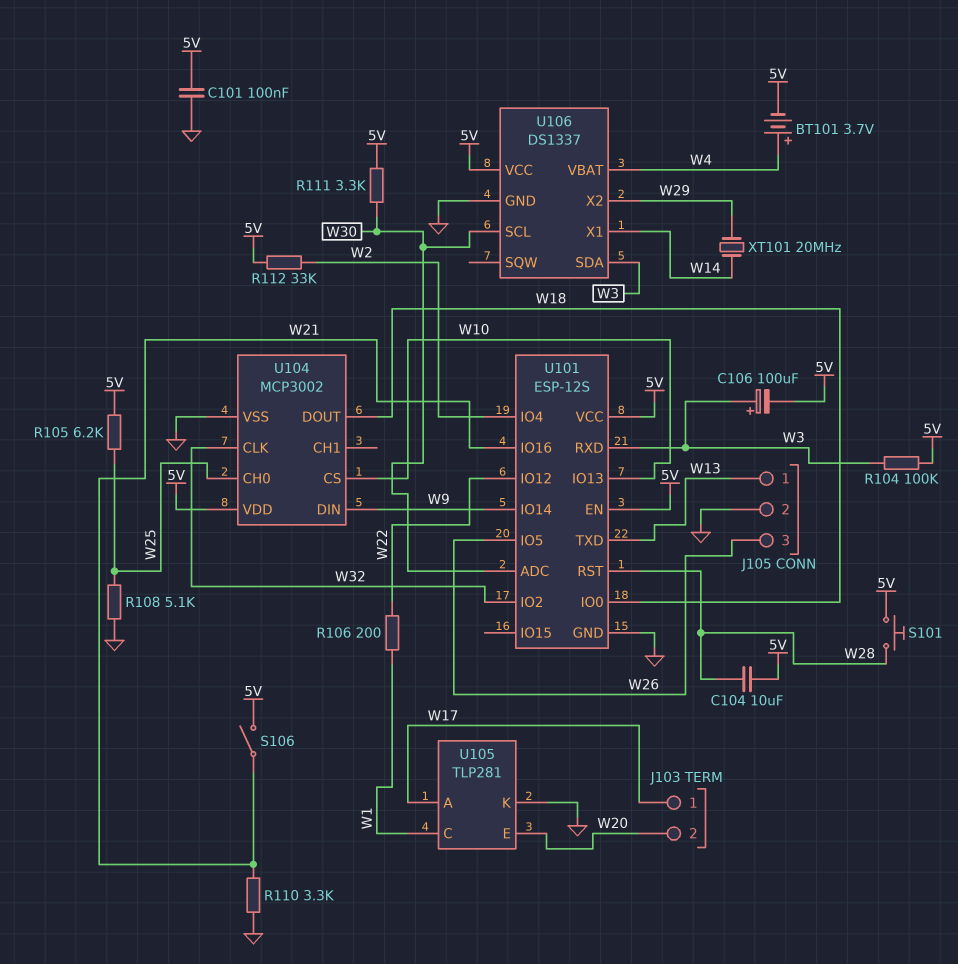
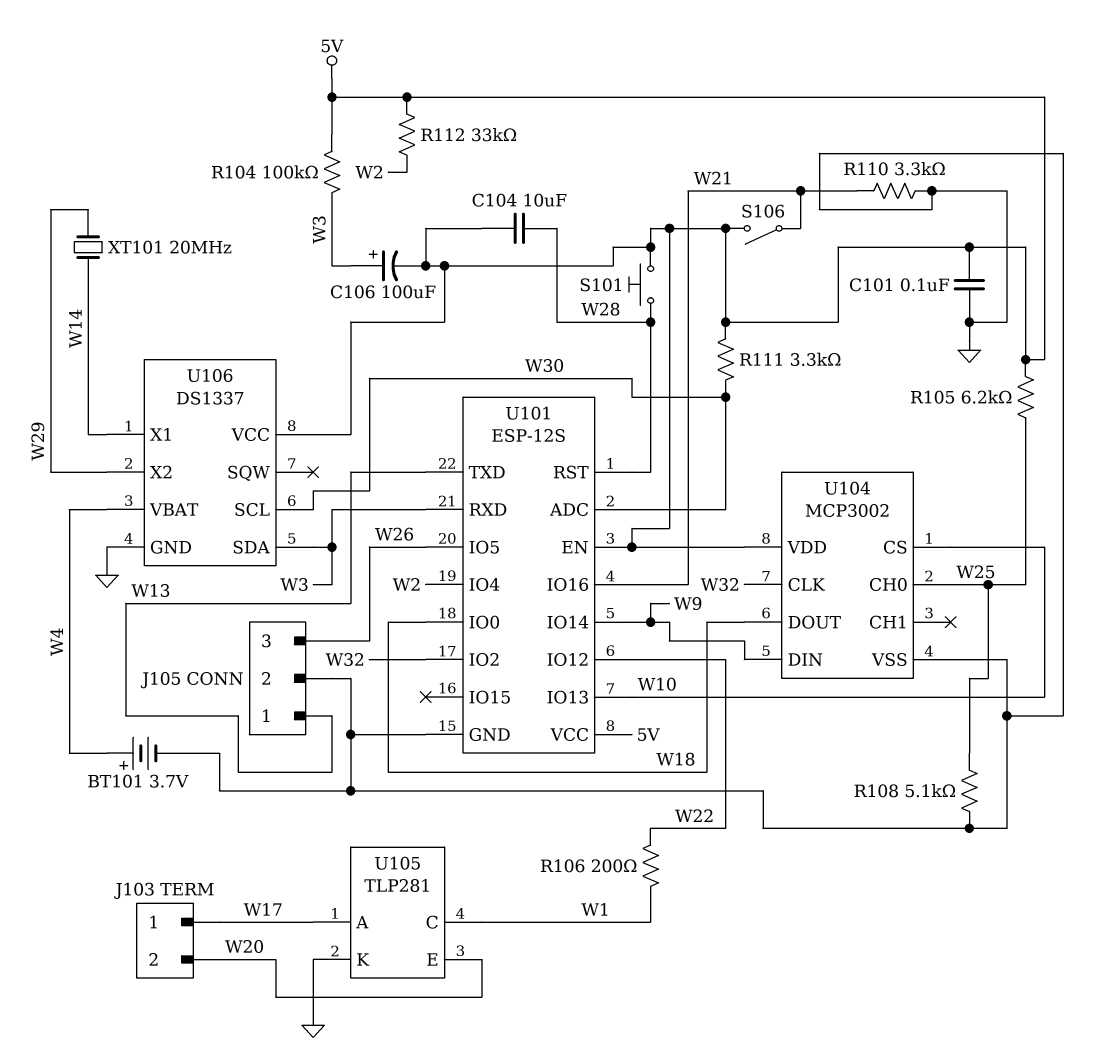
BT101: 3.7V (plus W4, minus 5V) -> 3.7V (plus W4, minus GND)

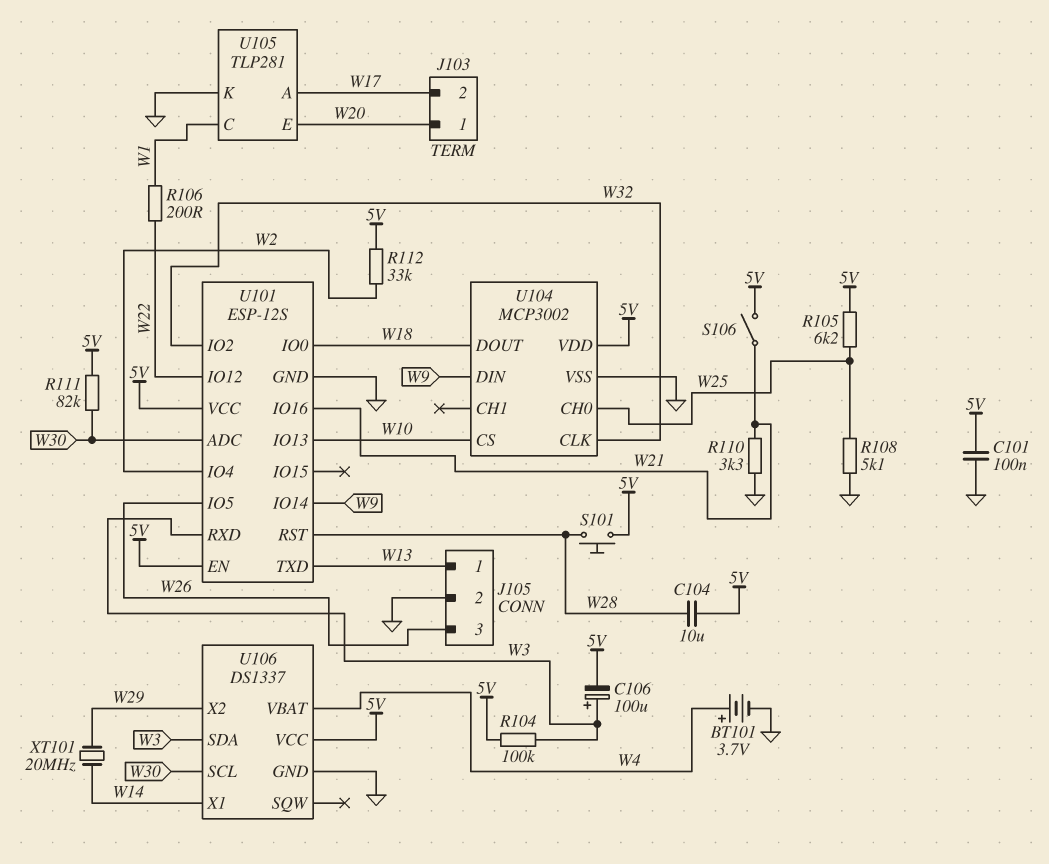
J103 pin 1: W17 -> W20
J103 pin 2: W20 -> W17
R111: 3.3k (5V, W30) -> 82k (5V, W30)

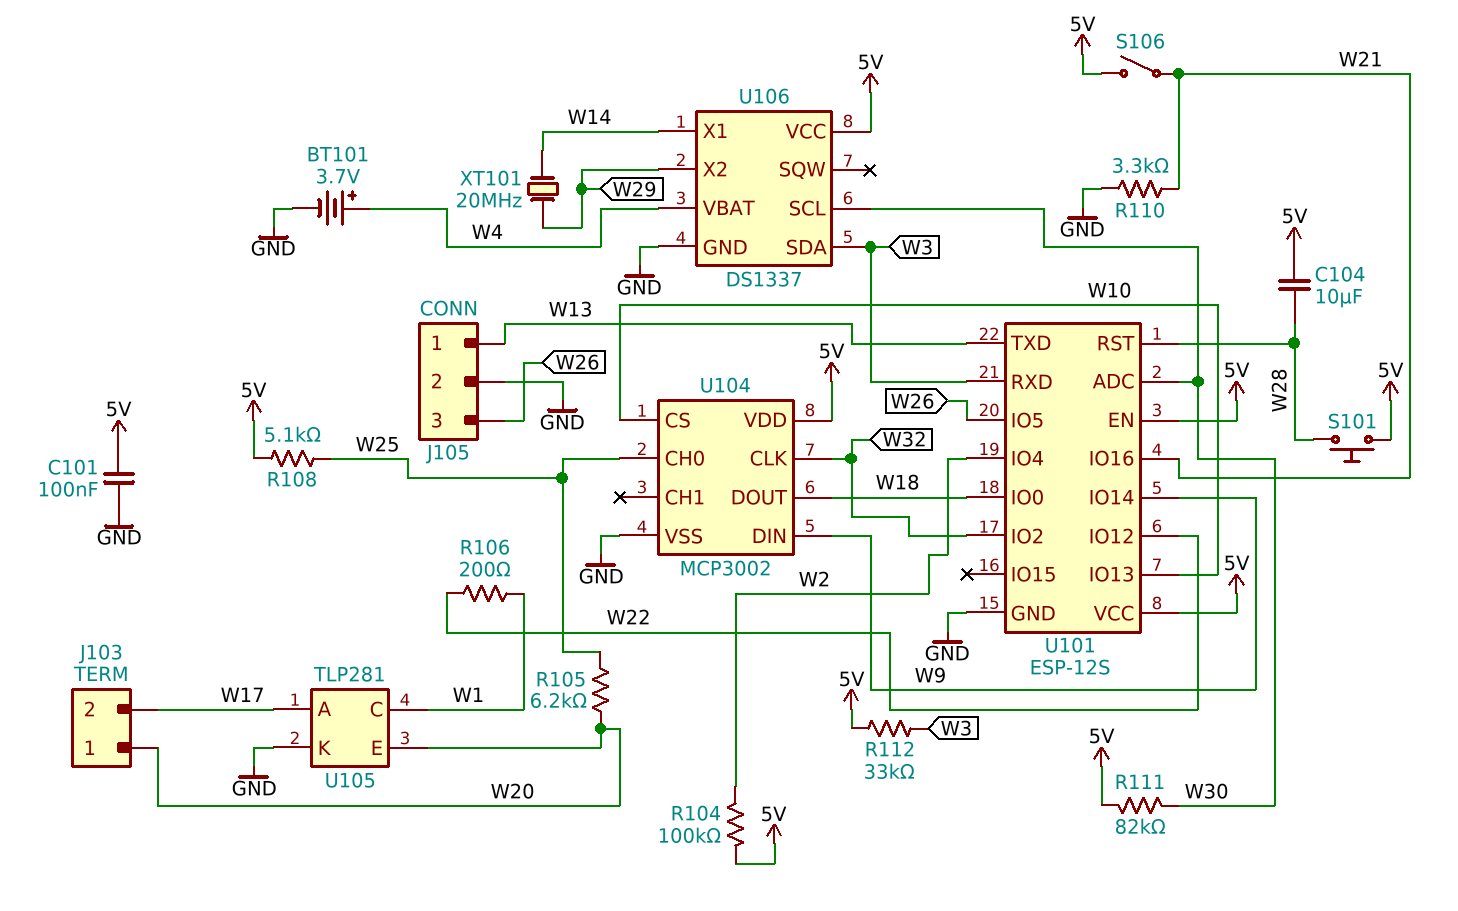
C106: 100uF (plus W3, minus 5V) -> none
R104: 100k (5V, W3) -> 100k (5V, W2)
R105: 6.2k (5V, W25) -> 6.2k (W20, W25)
R108: 5.1k (GND, W25) -> 5.1k (5V, W25)
R112: 33k (5V, W2) -> 33k (5V, W3)

